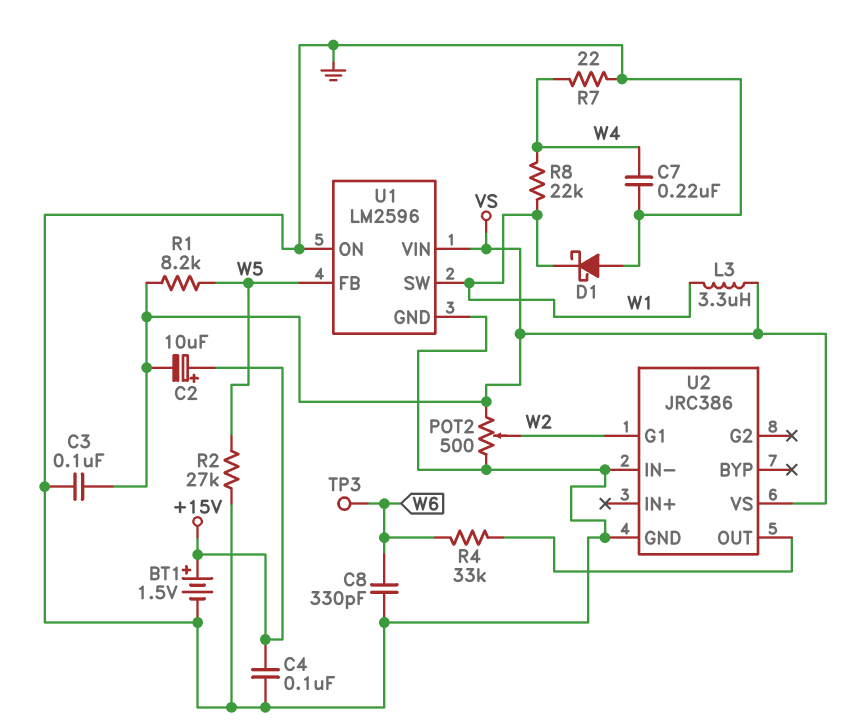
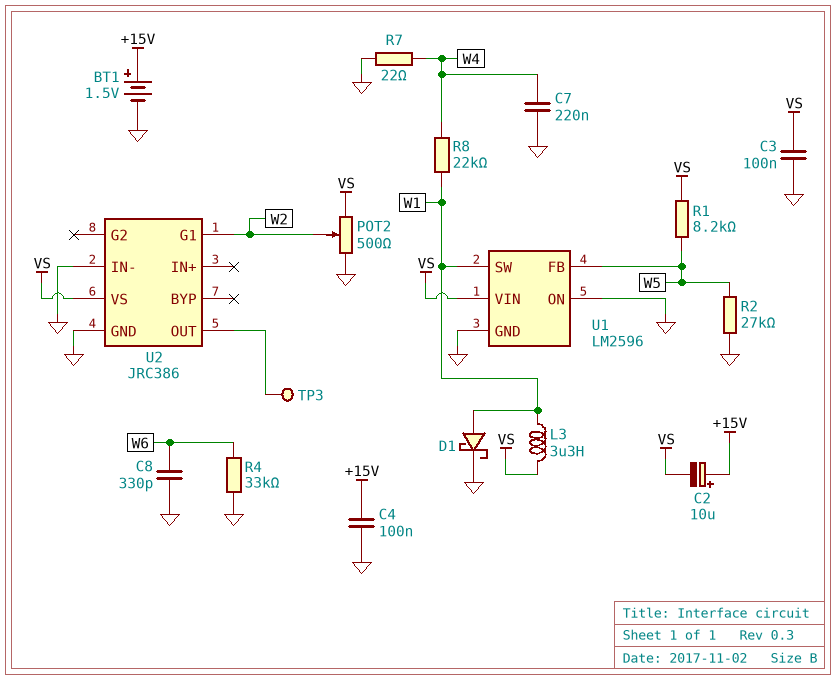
D1: schottky (A GND, K W1) -> schottky (A W1, K GND)
R4: 33k (U2/OUT, W6) -> 33k (GND, W6)
TP3: test point (W6) -> test point (U2/OUT)

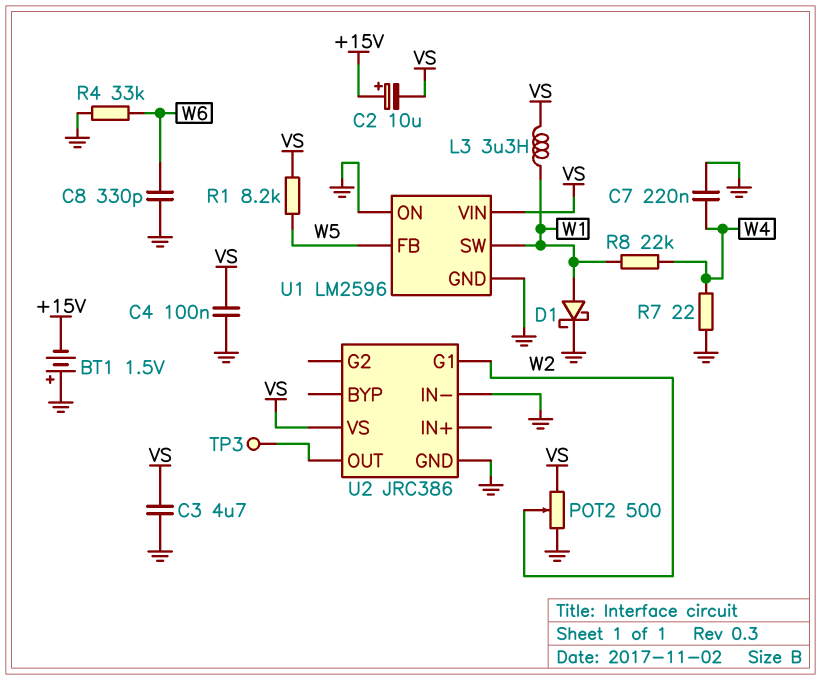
BT1: 1.5V (plus +15V, minus GND) -> 1.5V (plus GND, minus +15V)
C3: 100nF (GND, VS) -> 4.7uF (GND, VS)
C4: 100nF (+15V, GND) -> 100nF (GND, VS)
R2: 27k (GND, W5) -> none

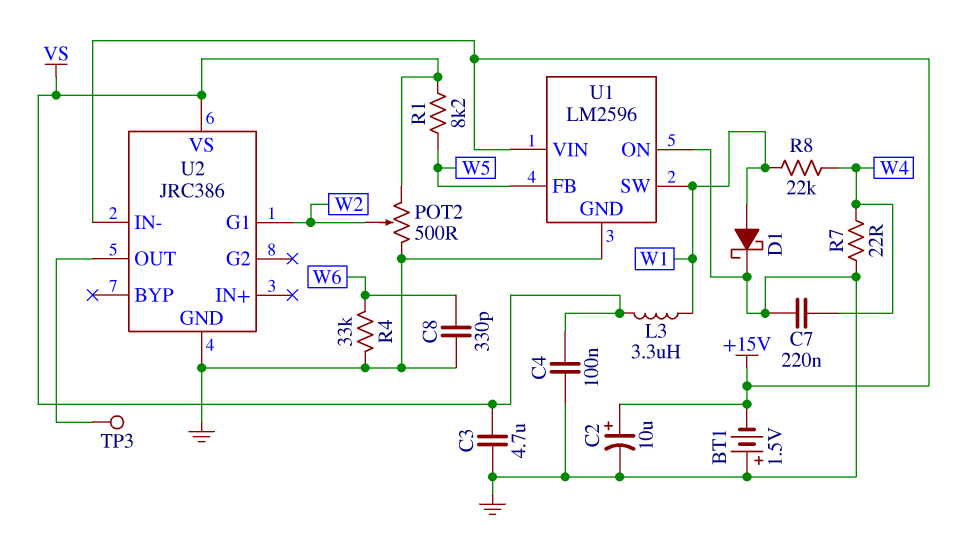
C2: 10uF (plus +15V, minus VS) -> 10uF (plus +15V, minus GND)
U1 pin VIN: VS -> +15V
U2 pin IN-: GND -> +15V

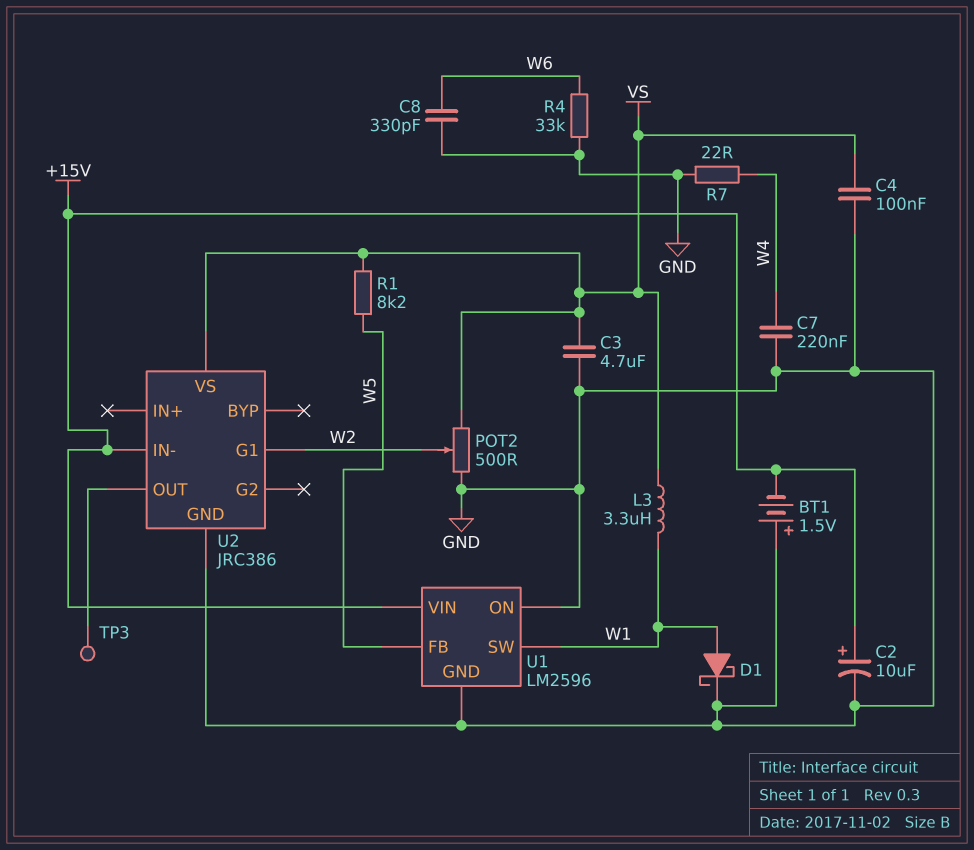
R8: 22k (W1, W4) -> none

